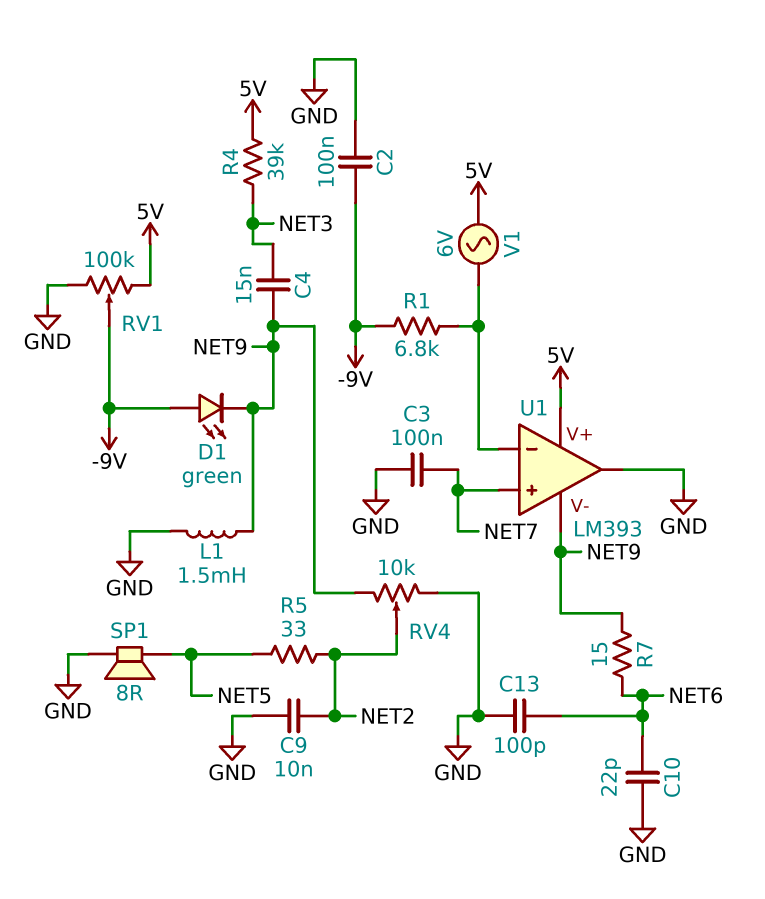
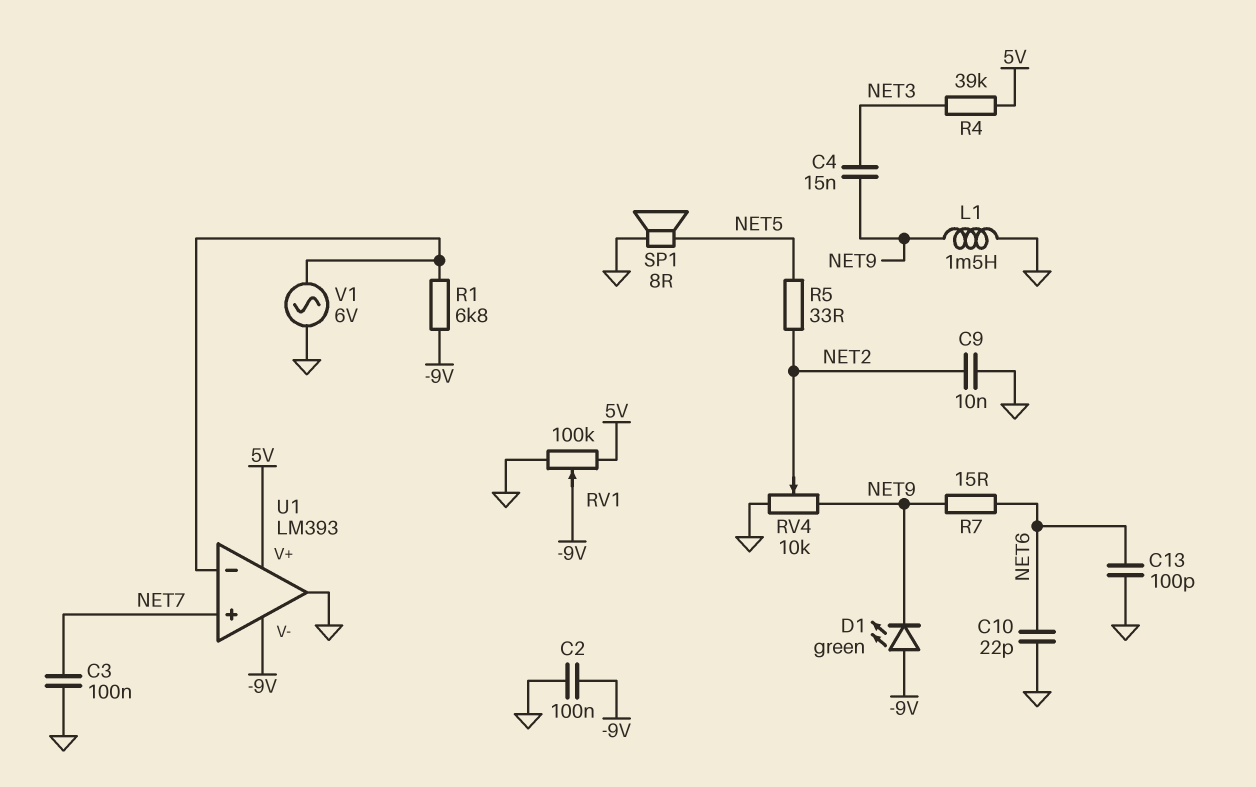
U1 pin V-: NET9 -> -9V
V1: AC 6V (5V, U1/in-) -> AC 6V (GND, U1/in-)

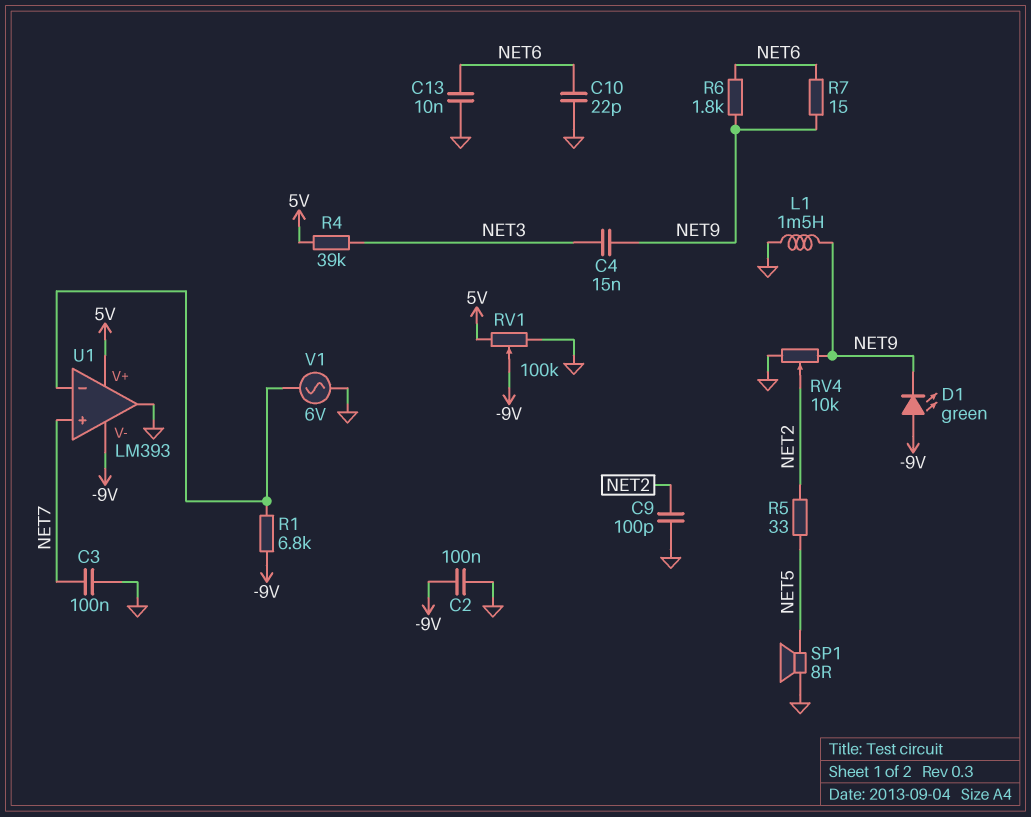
C9: 10nF (GND, NET2) -> 100pF (GND, NET2)
C13: 100pF (GND, NET6) -> 10nF (GND, NET6)
R6: none -> 1.8k (NET6, NET9)

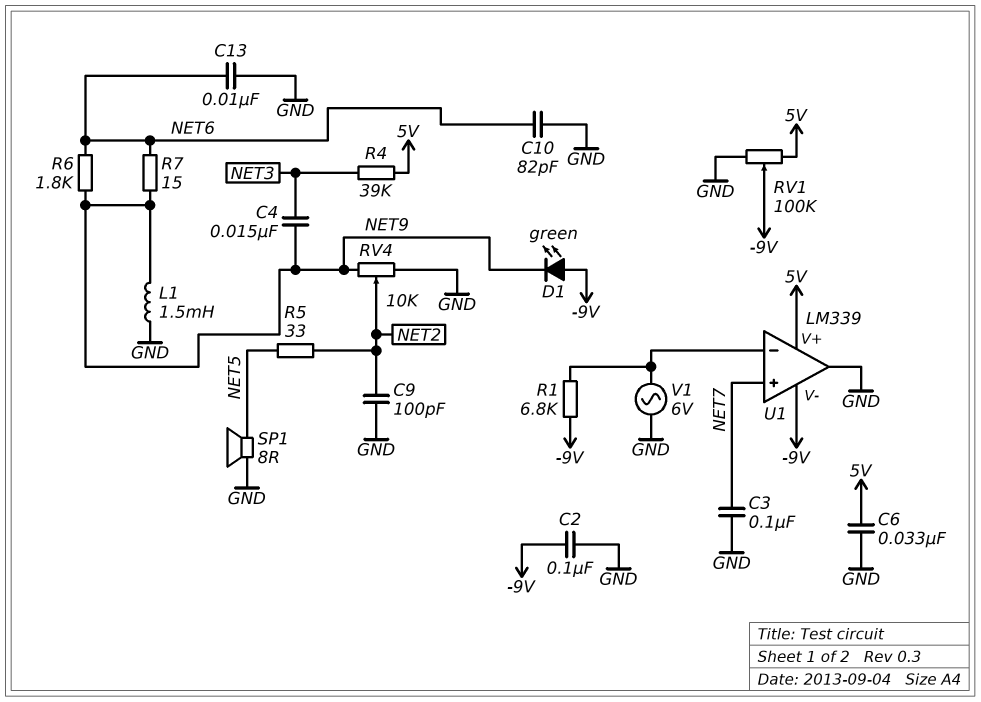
C6: none -> 33nF (5V, GND)
C10: 22pF (GND, NET6) -> 82pF (GND, NET6)
U1: LM393 -> LM339

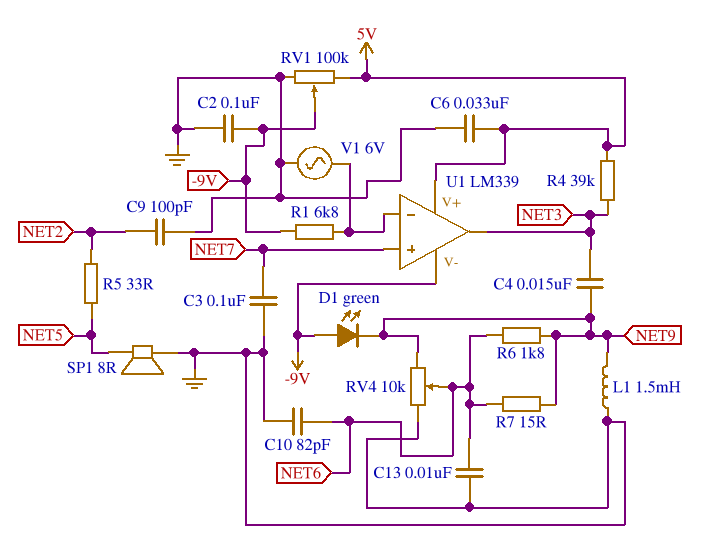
RV4: 10k (GND, NET9, wiper NET2) -> 10k (GND, NET9, wiper NET6)
U1 pin out: GND -> NET3

